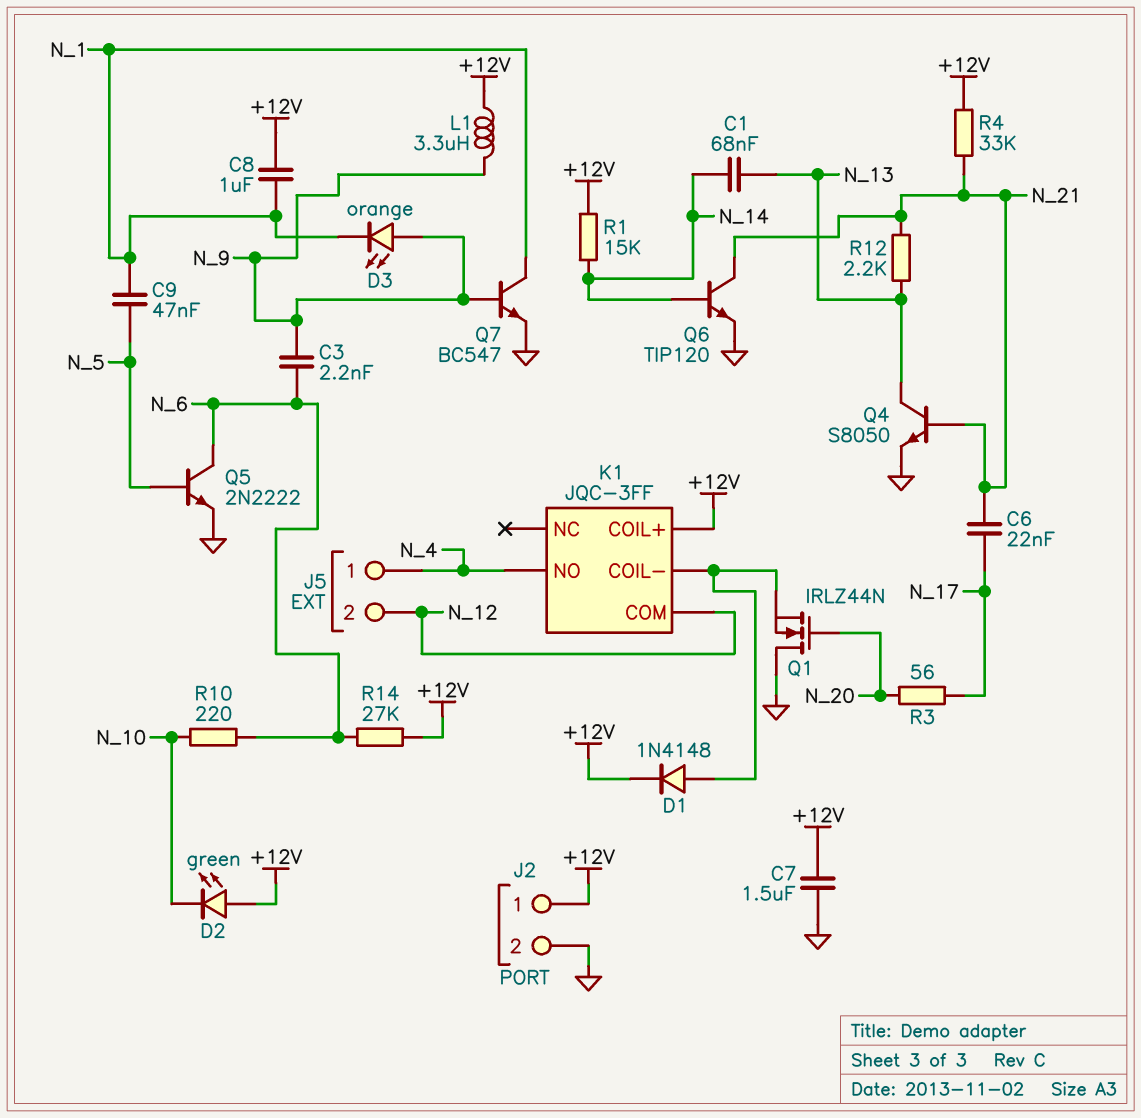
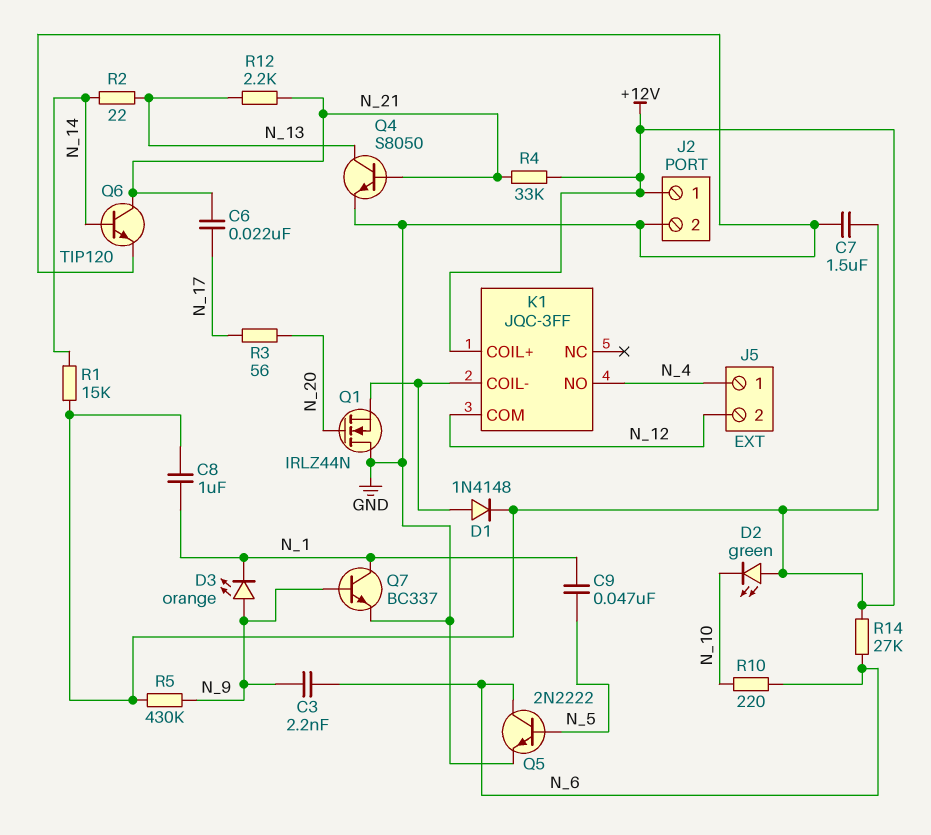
C1: 68nF (N_13, N_14) -> none
L1: 3.3uH (+12V, N_9) -> none
Q7: NPN BC547 (B N_9, C N_1, E GND) -> NPN BC337 (B N_9, C N_1, E GND)
R2: none -> 22 (N_13, N_14)
R5: none -> 430k (+12V, N_9)

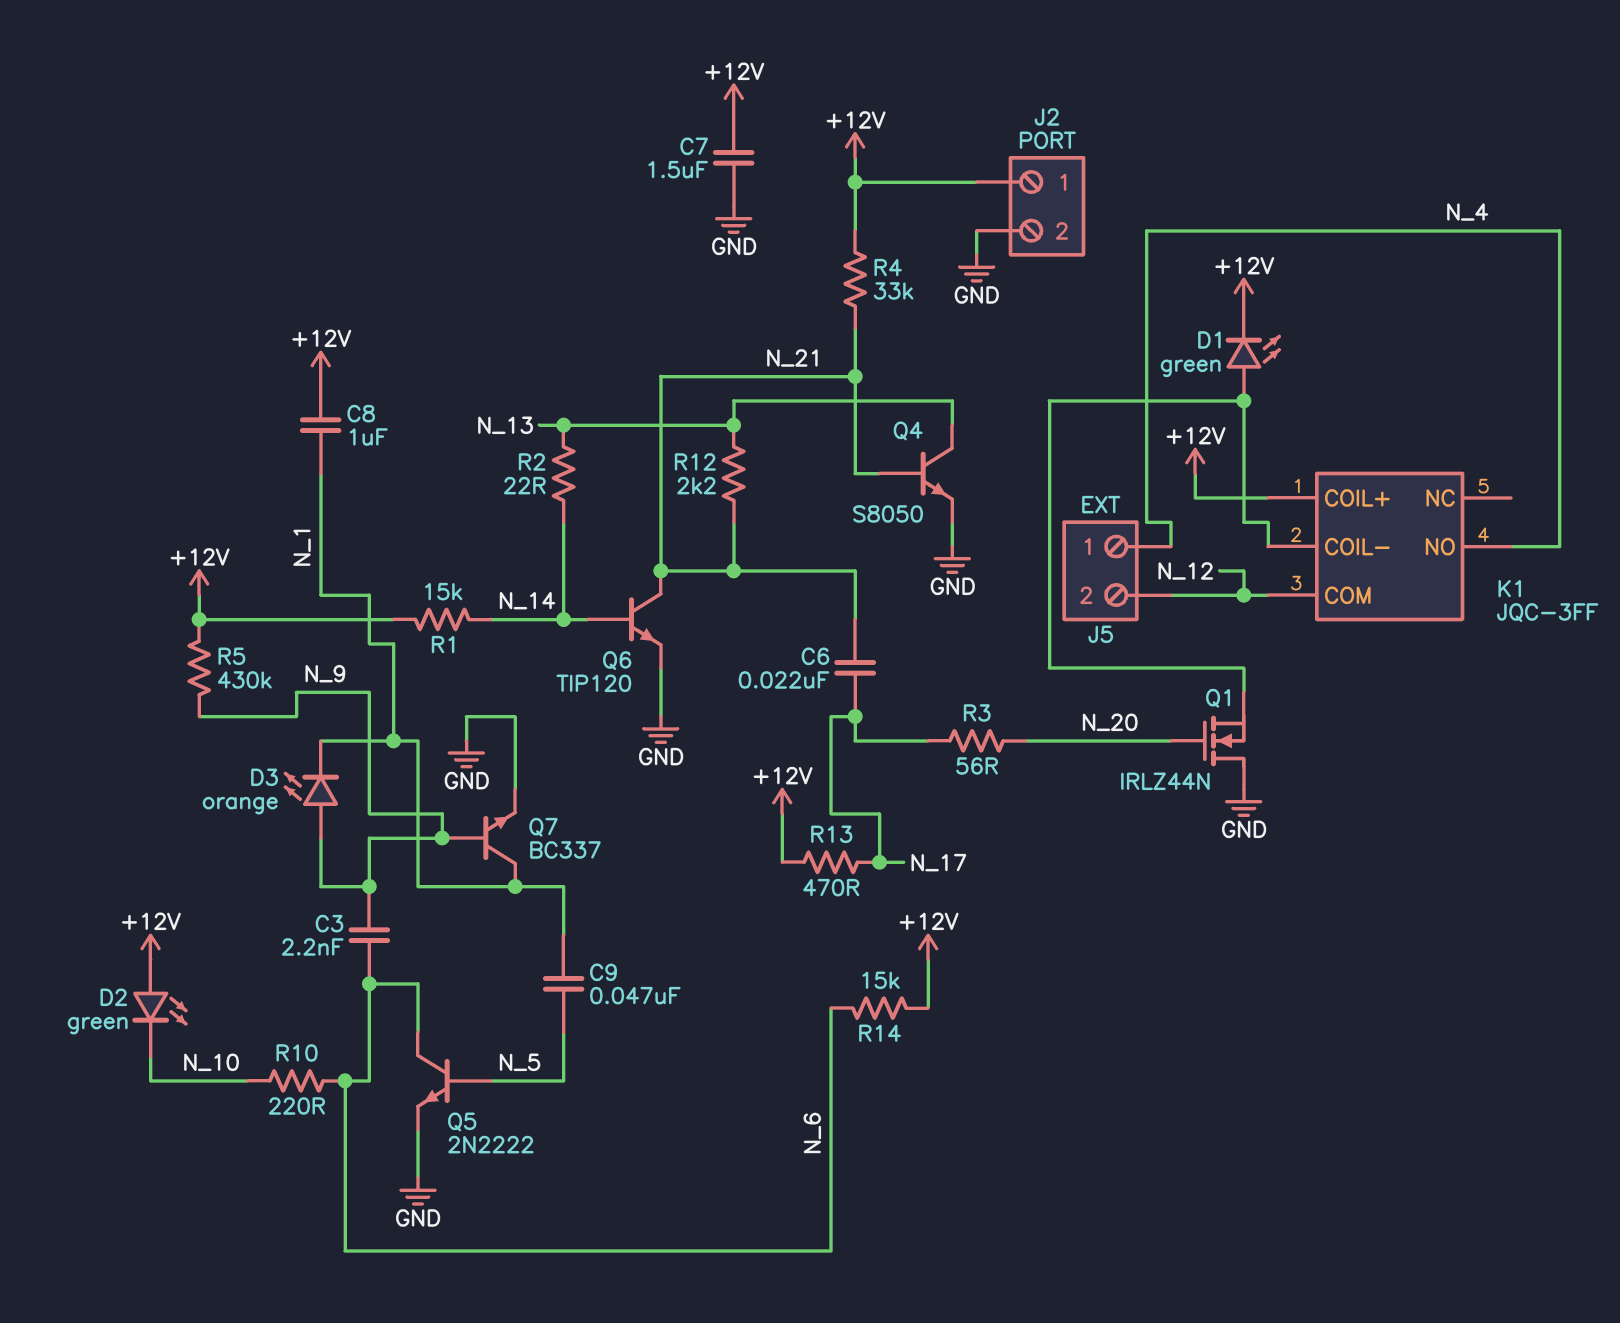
D1: diode 1N4148 (A K1/COIL-, K +12V) -> LED green (A K1/COIL-, K +12V)
R13: none -> 470 (+12V, N_17)
R14: 27k (+12V, N_6) -> 15k (+12V, N_6)

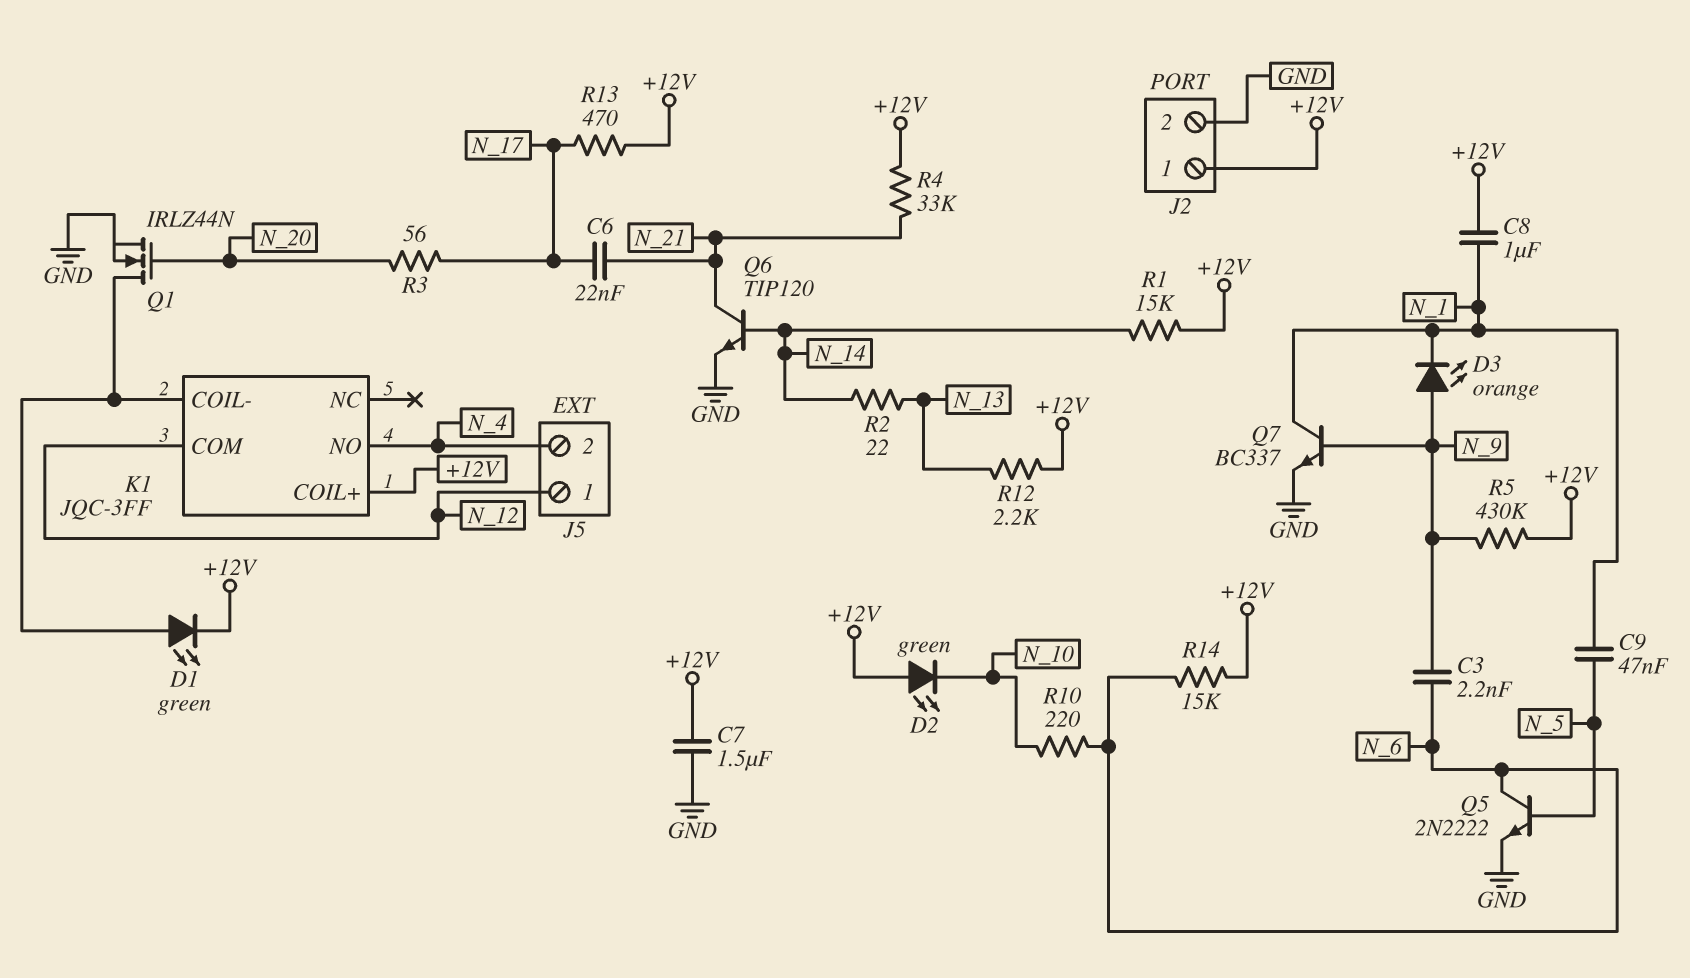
J5 pin 1: N_4 -> N_12
J5 pin 2: N_12 -> N_4
Q1: NMOS IRLZ44N (G N_20, D GND, S K1/COIL-) -> NMOS IRLZ44N (G N_20, D K1/COIL-, S GND)
Q4: NPN S8050 (B N_21, C N_13, E GND) -> none
R12: 2.2k (N_13, N_21) -> 2.2k (+12V, N_13)

